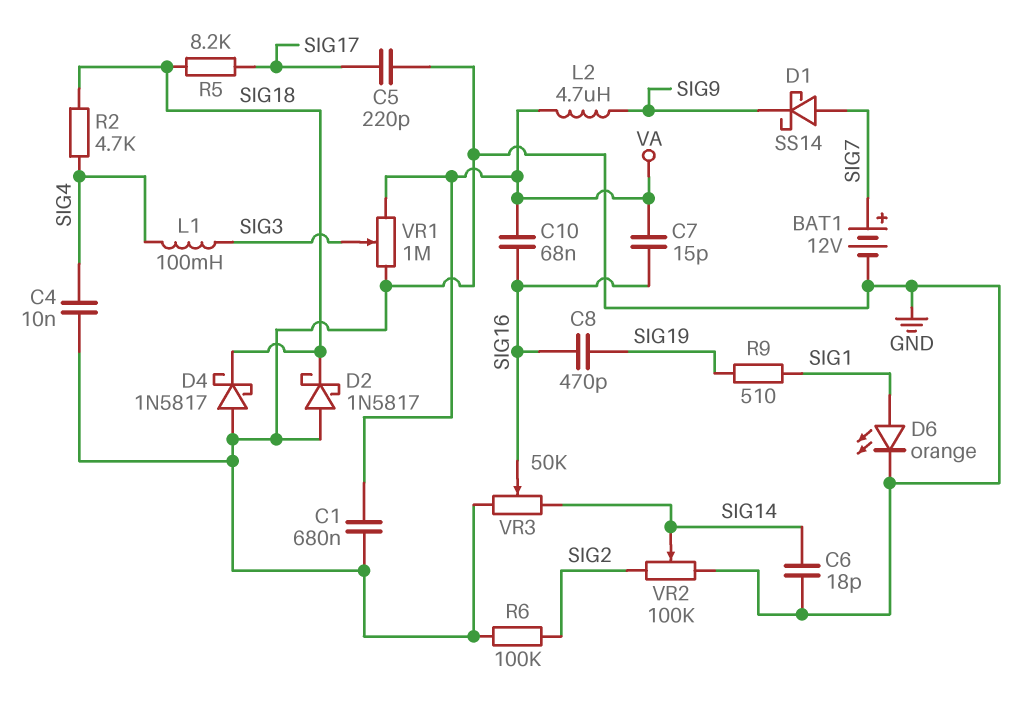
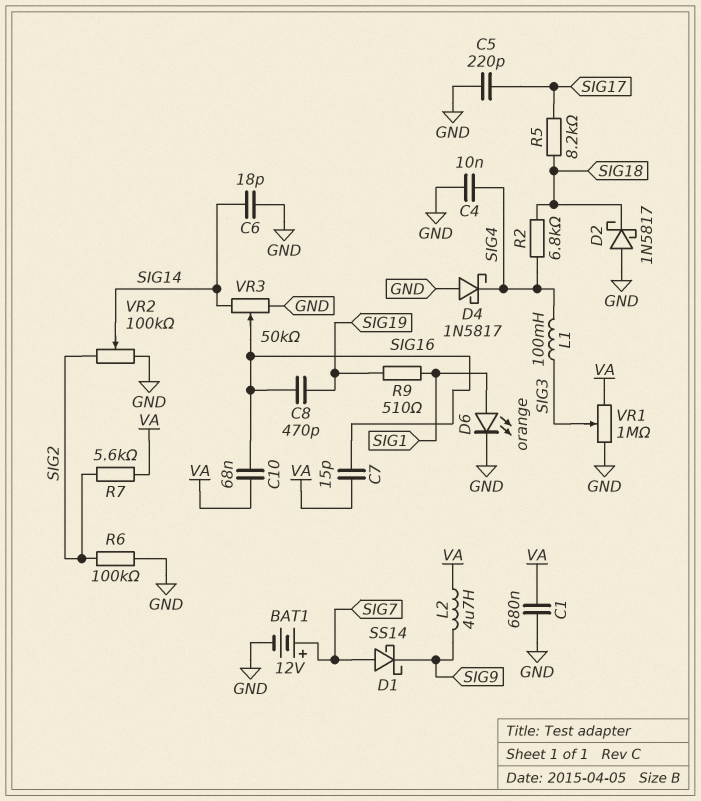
D4: schottky 1N5817 (A GND, K SIG18) -> schottky 1N5817 (A GND, K SIG4)
R2: 4.7k (SIG4, SIG18) -> 6.8k (SIG4, SIG18)
R7: none -> 5.6k (SIG2, VA)

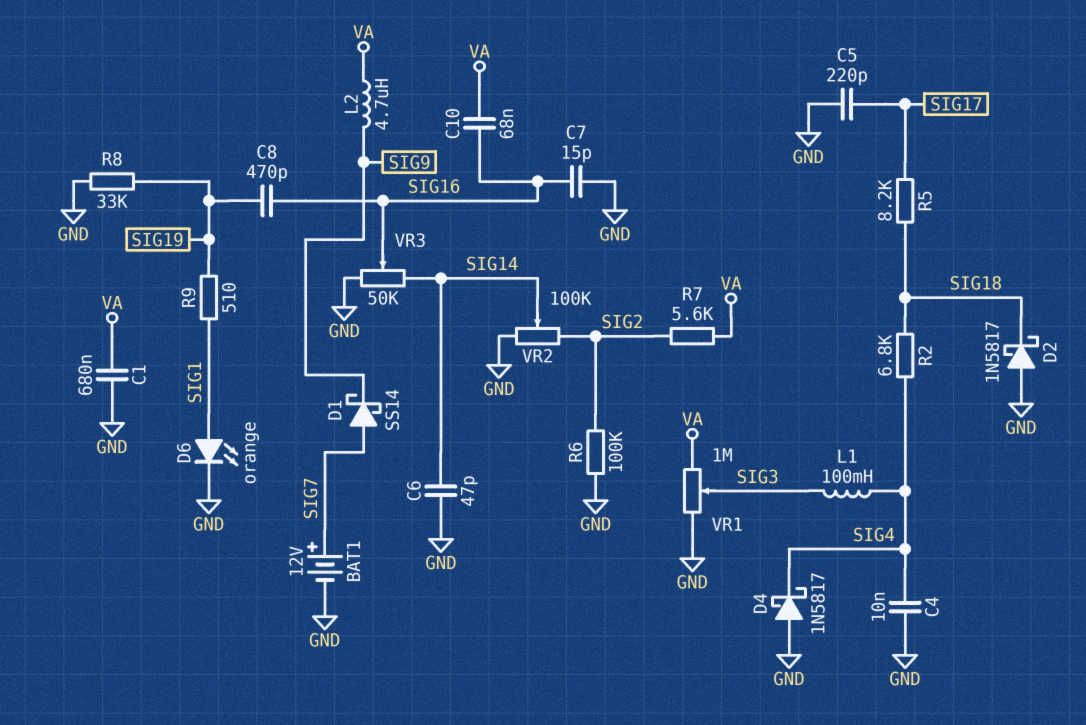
C6: 18pF (GND, SIG14) -> 47pF (GND, SIG14)
C7: 15pF (SIG16, VA) -> 15pF (GND, SIG16)
R8: none -> 33k (GND, SIG19)

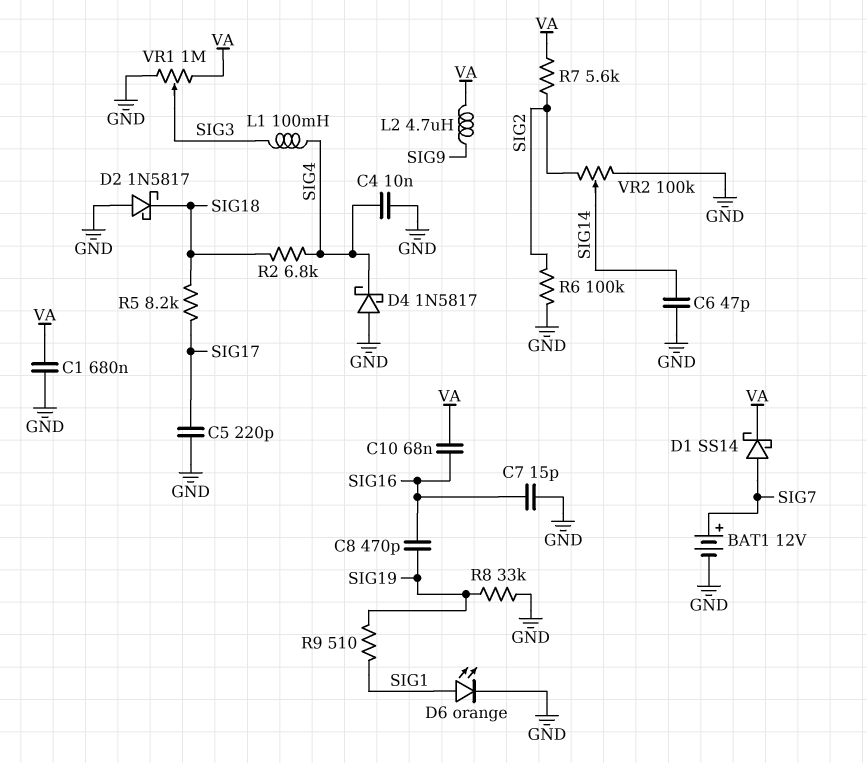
D1: schottky SS14 (A SIG7, K SIG9) -> schottky SS14 (A SIG7, K VA)
VR3: 50k (GND, SIG14, wiper SIG16) -> none

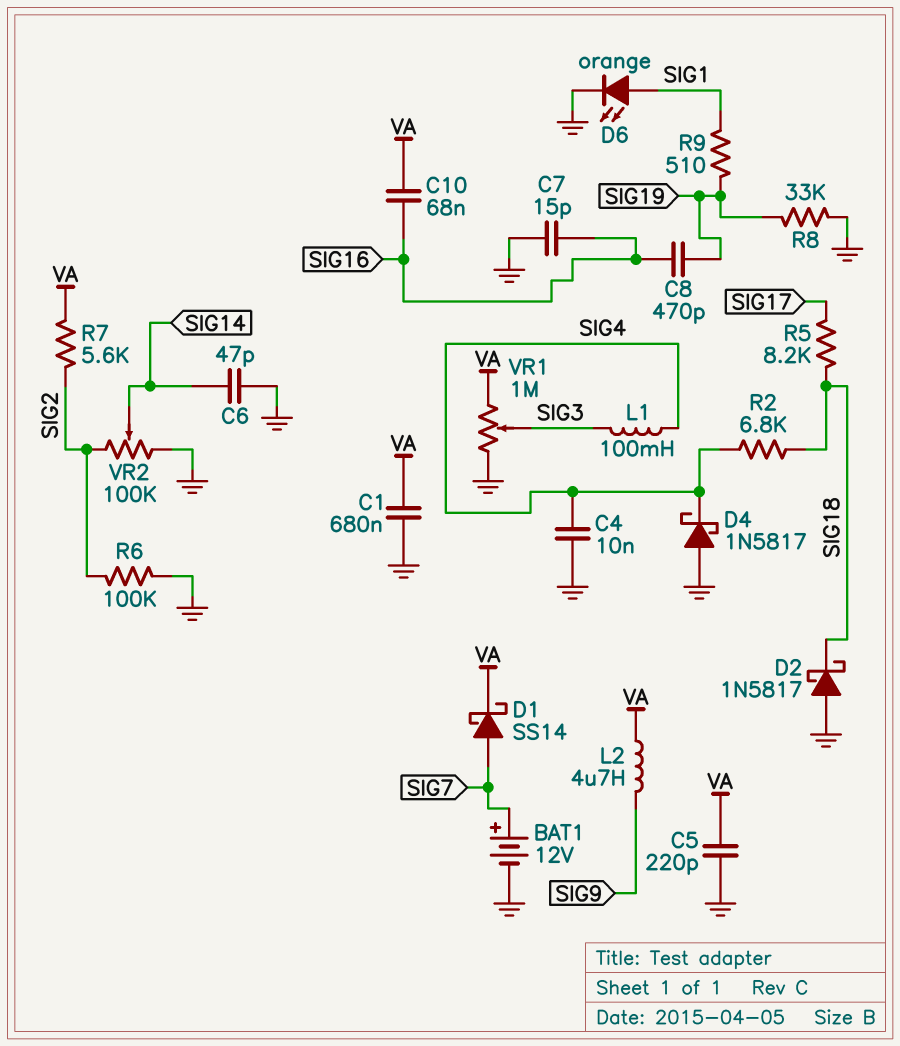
C5: 220pF (GND, SIG17) -> 220pF (GND, VA)

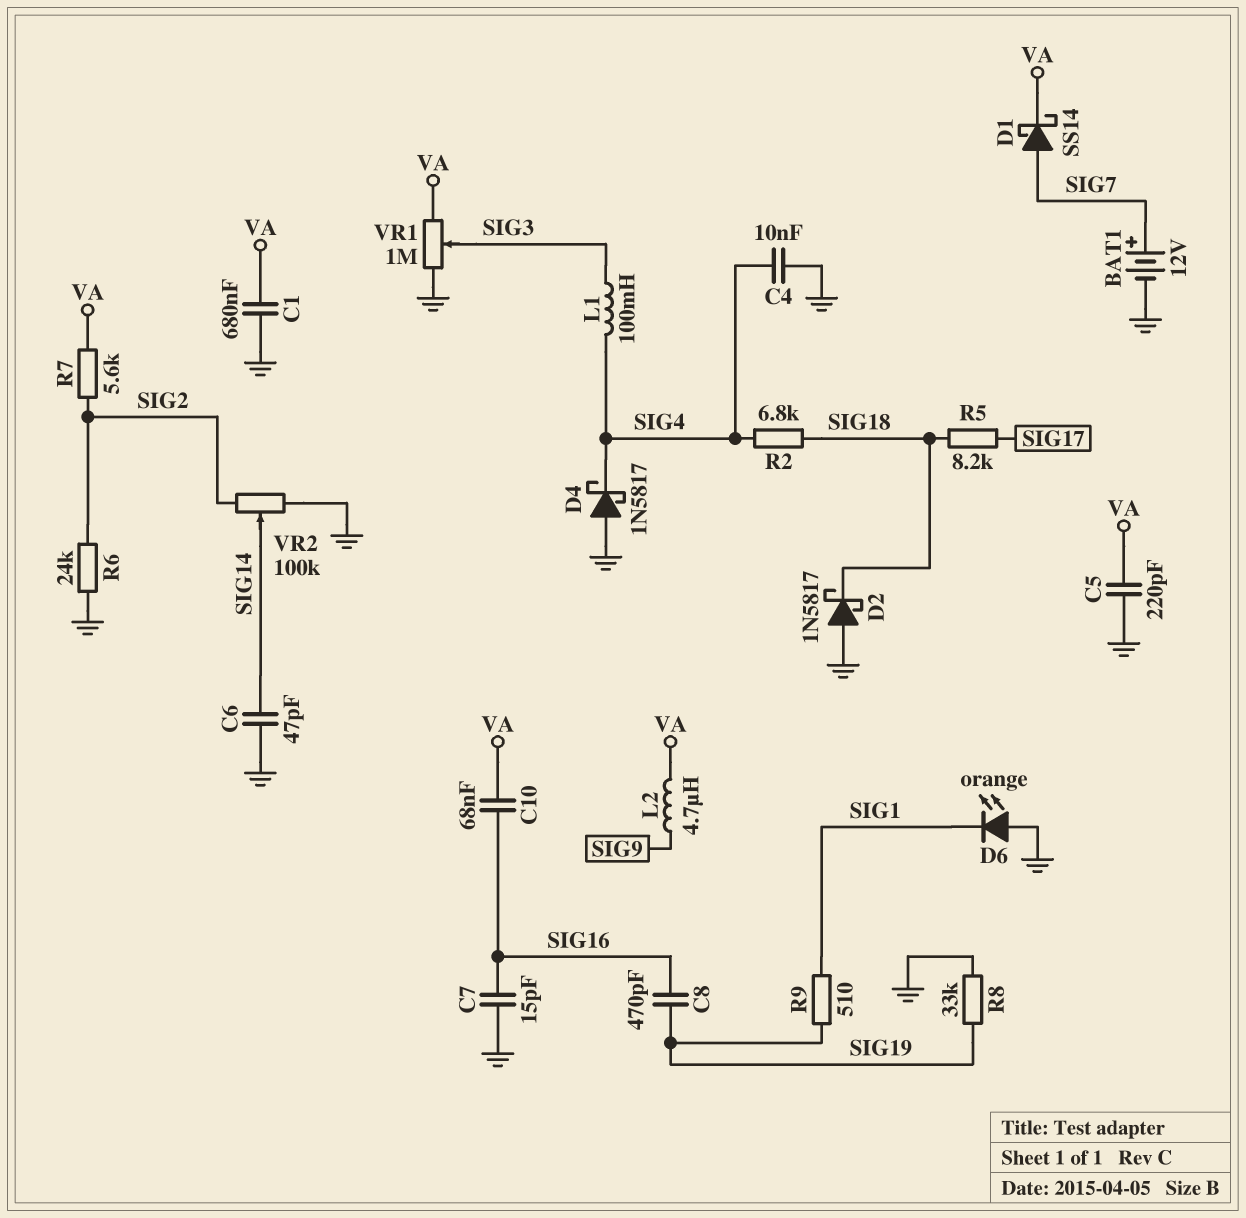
D6: LED orange (A SIG1, K GND) -> LED orange (A GND, K SIG1)
R6: 100k (GND, SIG2) -> 24k (GND, SIG2)

